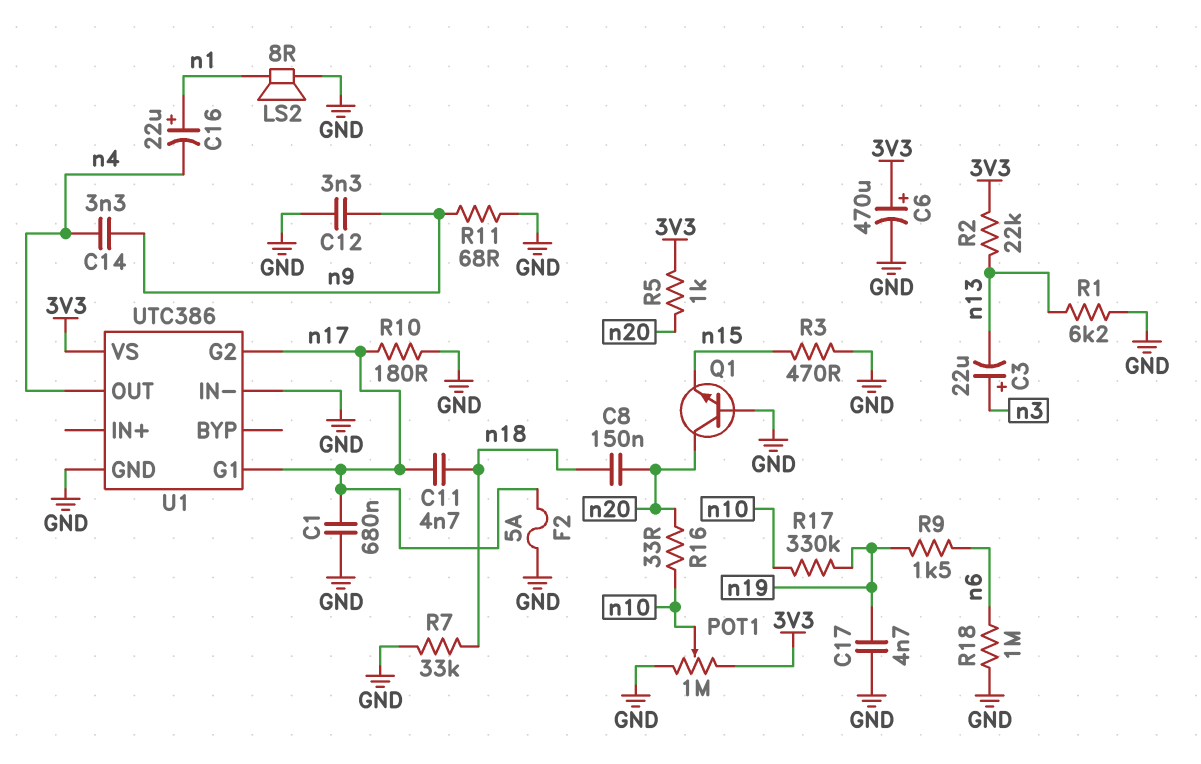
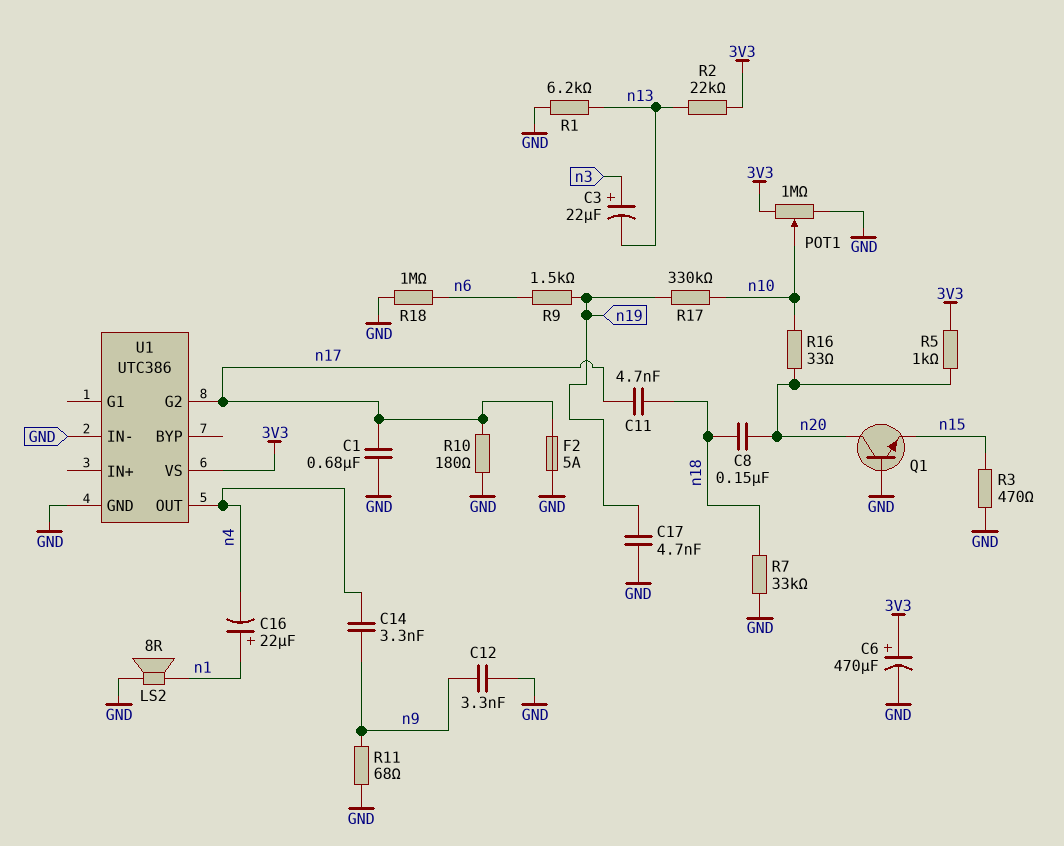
U1 pin G1: n17 -> none

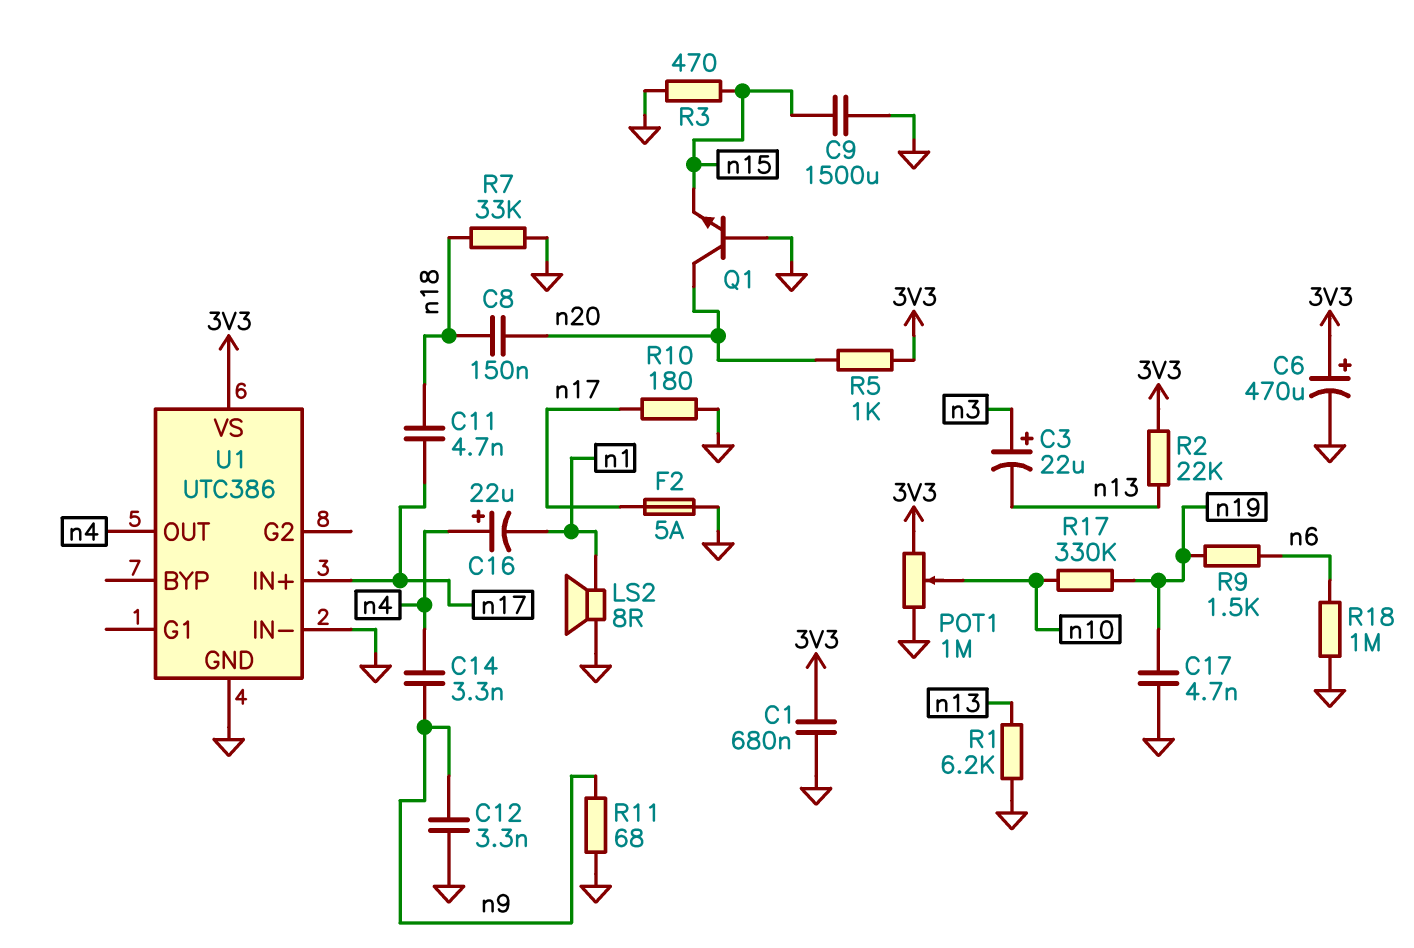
C1: 680nF (GND, n17) -> 680nF (3V3, GND)
C9: none -> 1500uF (GND, n15)
C16: 22uF (plus n1, minus n4) -> 22uF (plus n4, minus n1)
R16: 33 (n10, n20) -> none
U1 pin G2: n17 -> none
U1 pin IN+: none -> n17

